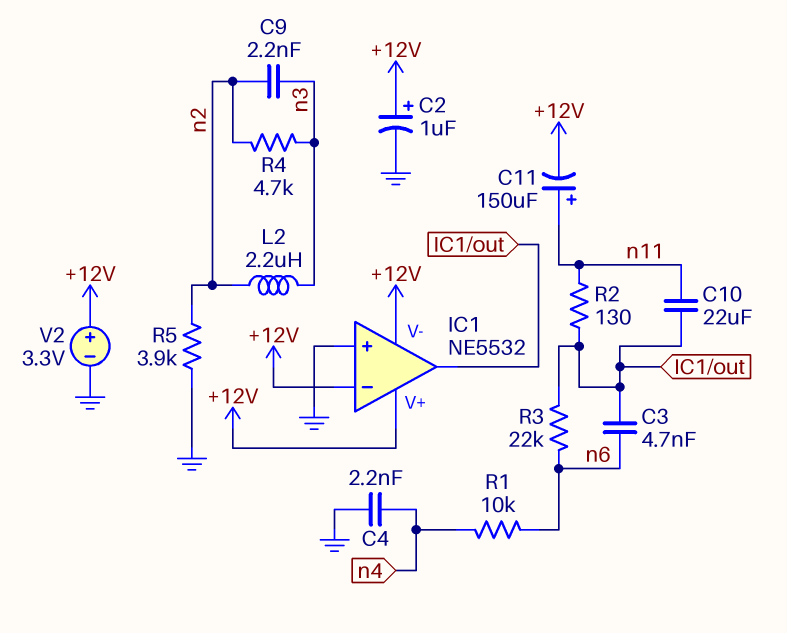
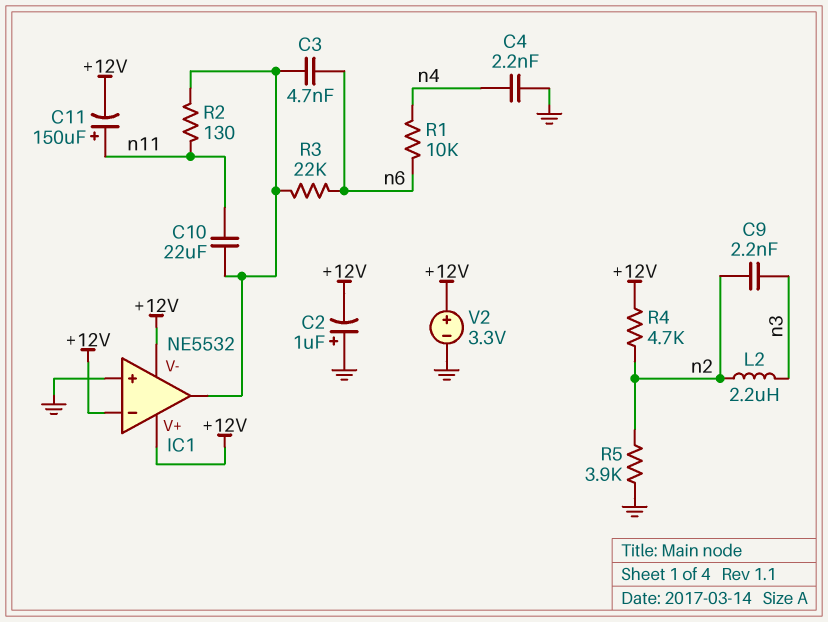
C2: 1uF (plus +12V, minus GND) -> 1uF (plus GND, minus +12V)
R4: 4.7k (n2, n3) -> 4.7k (+12V, n2)

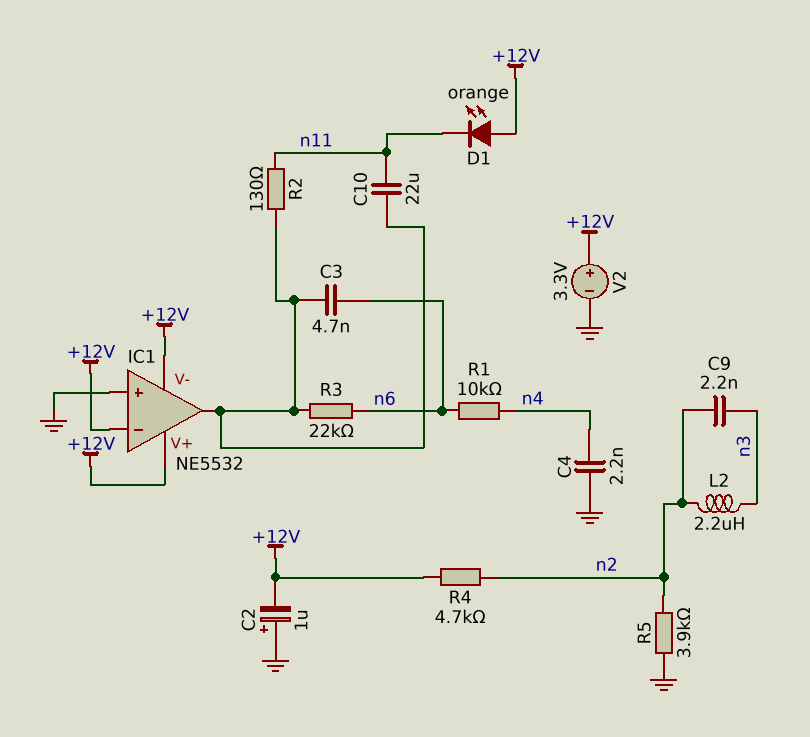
C11: 150uF (plus n11, minus +12V) -> none
D1: none -> LED orange (A +12V, K n11)

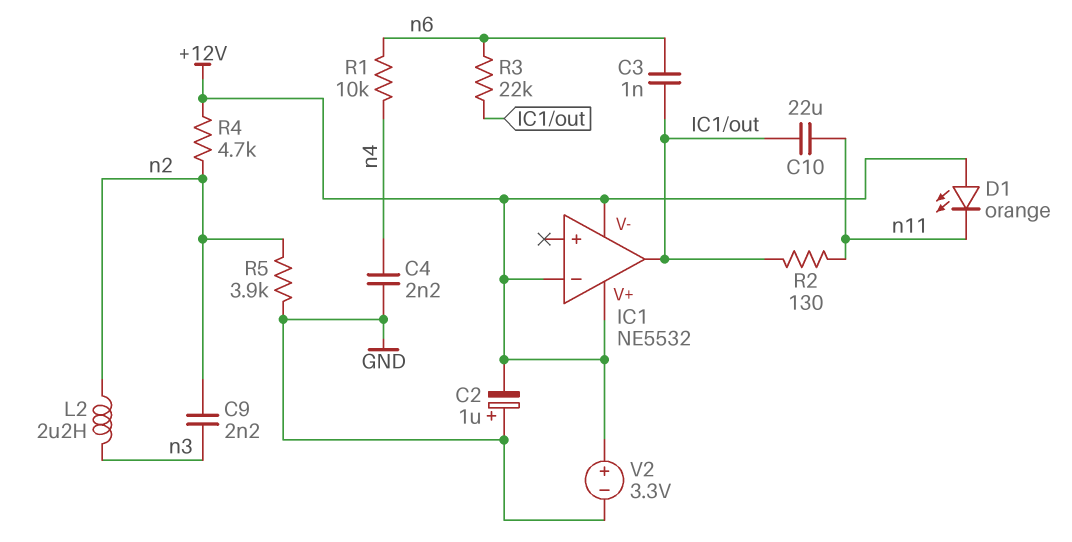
C3: 4.7nF (IC1/out, n6) -> 1nF (IC1/out, n6)
IC1 pin in+: GND -> none

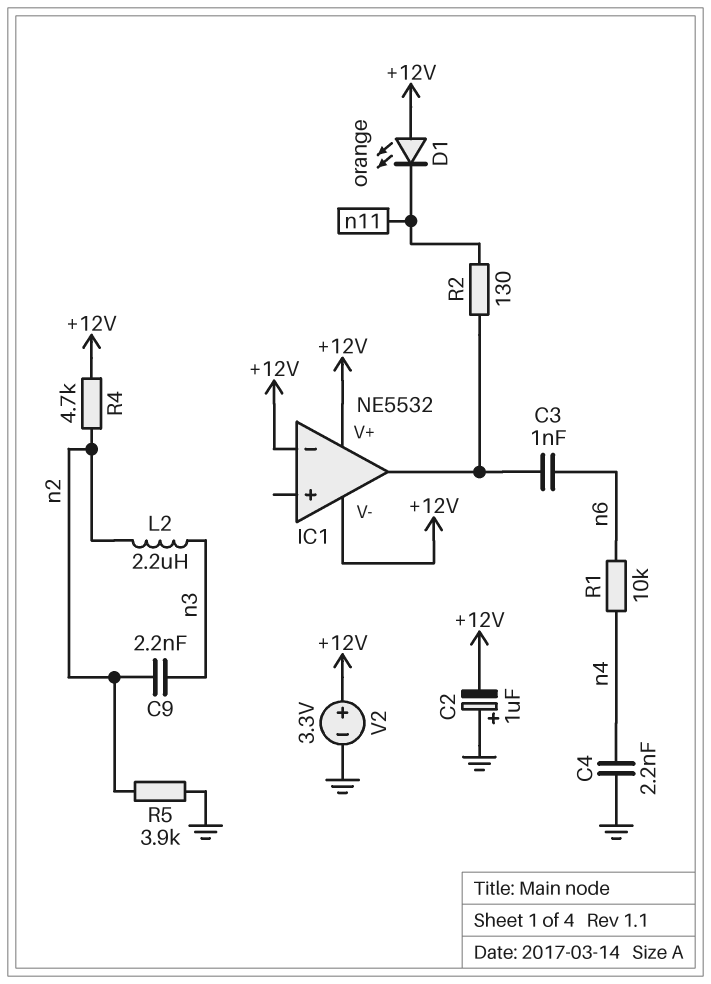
C10: 22uF (IC1/out, n11) -> none
R3: 22k (IC1/out, n6) -> none

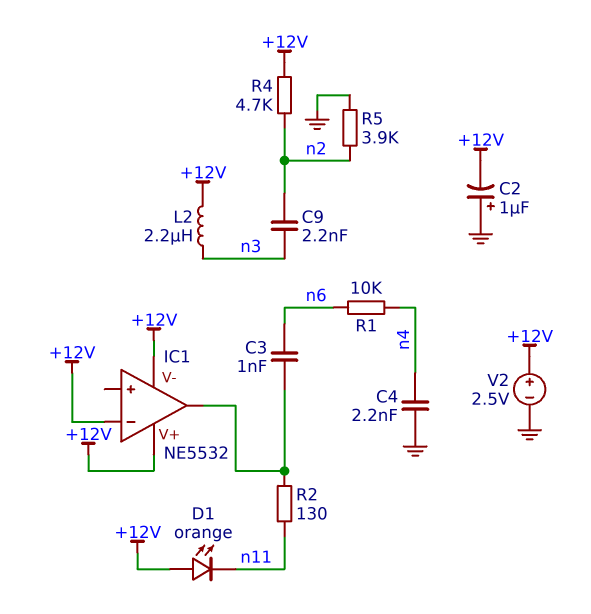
L2: 2.2uH (n2, n3) -> 2.2uH (+12V, n3)
V2: 3.3V (plus +12V, minus GND) -> 2.5V (plus +12V, minus GND)

